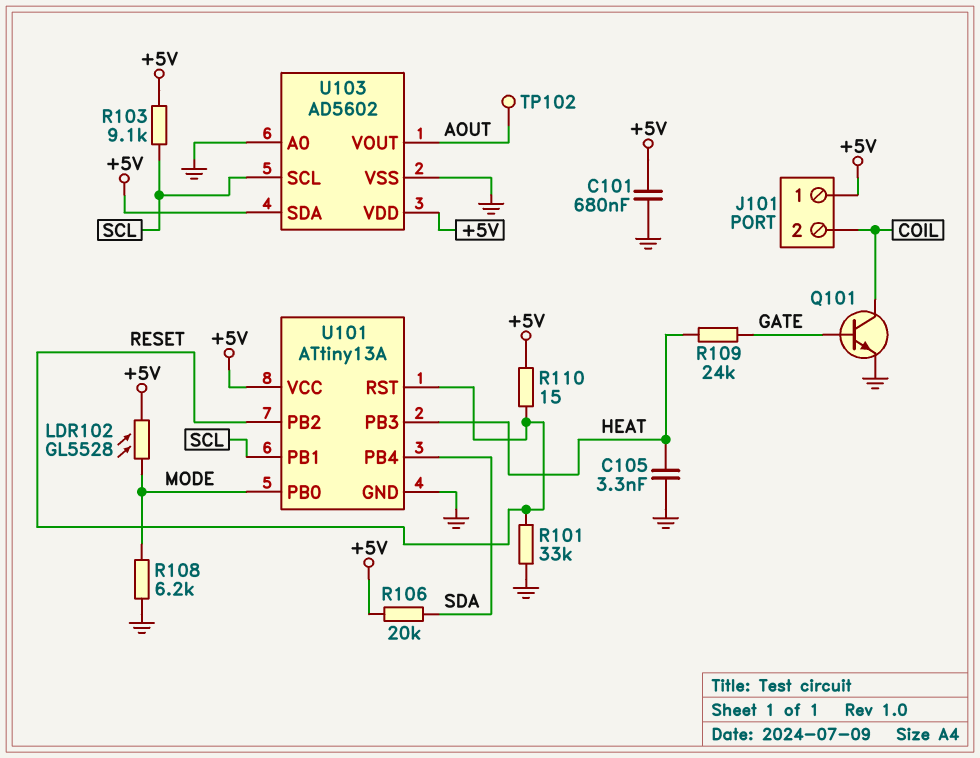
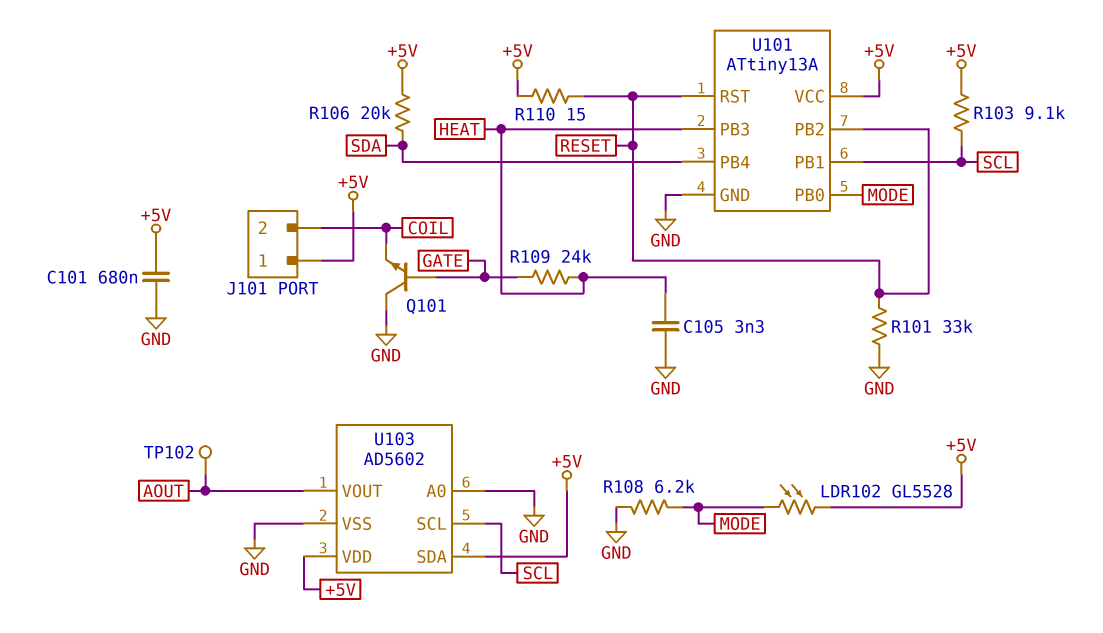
Q101: NPN (B GATE, C COIL, E GND) -> NPN (B GATE, C GND, E COIL)

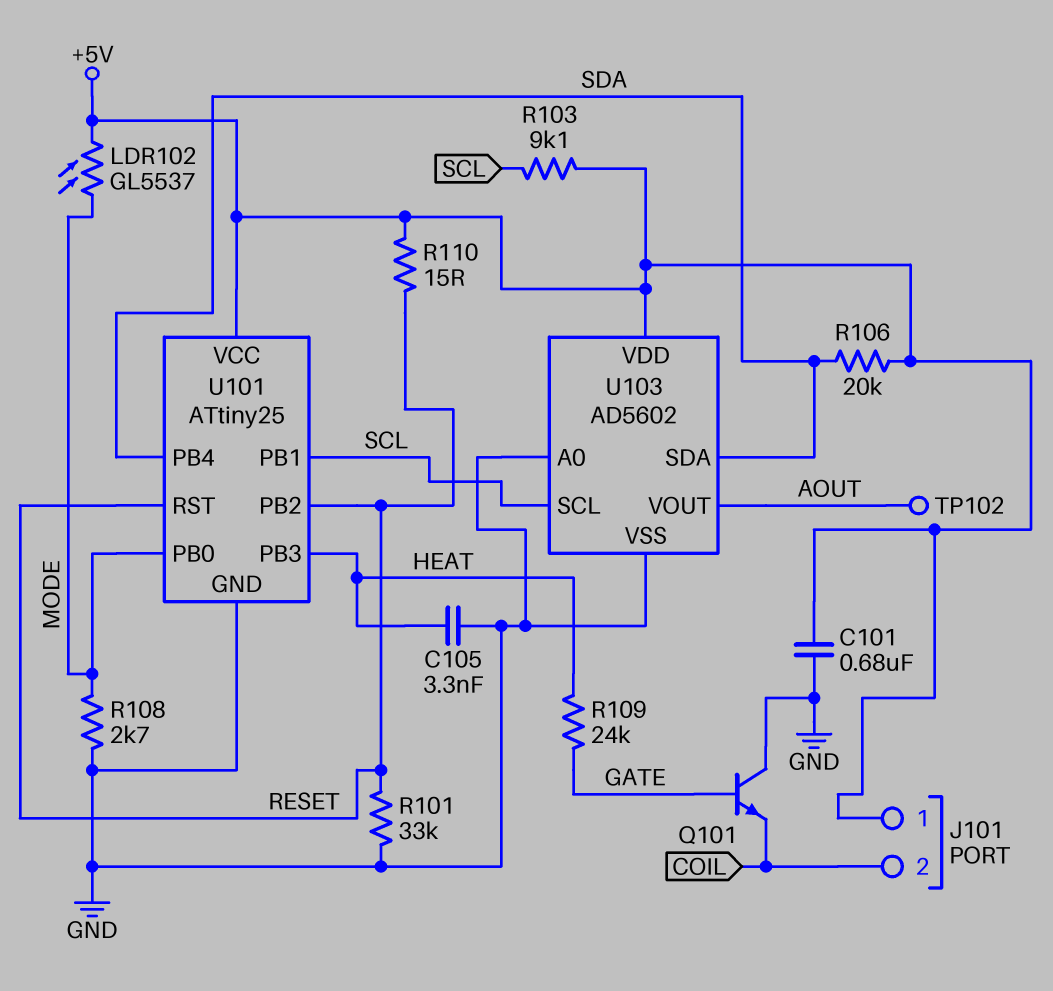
LDR102: GL5528 (+5V, MODE) -> GL5537 (+5V, MODE)
R108: 6.2k (GND, MODE) -> 2.7k (GND, MODE)
U101: ATtiny13A -> ATtiny25
U103 pin SDA: +5V -> SDA

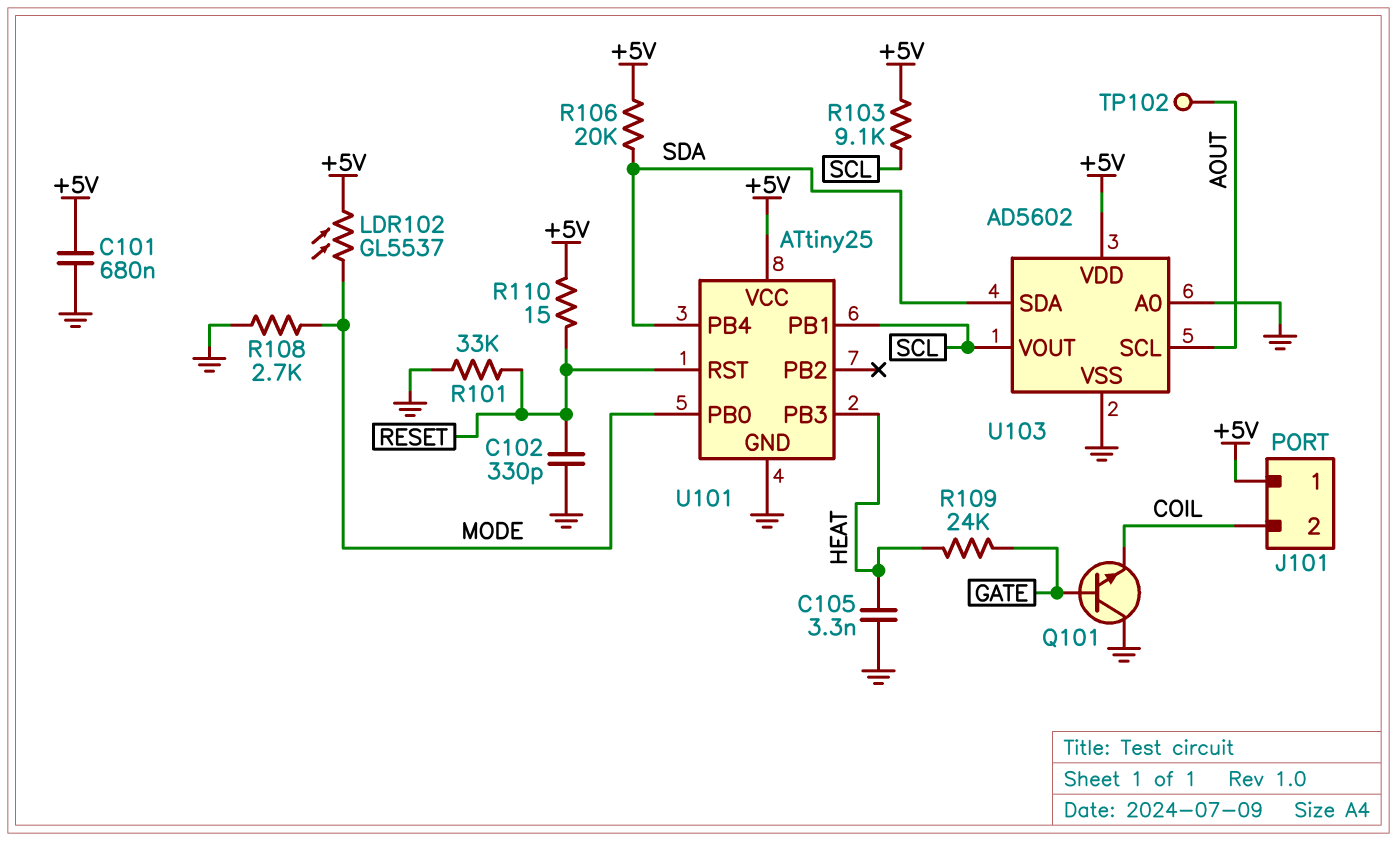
C102: none -> 330pF (GND, RESET)
U101 pin PB2: RESET -> none
U103 pin SCL: SCL -> AOUT
U103 pin VOUT: AOUT -> SCL

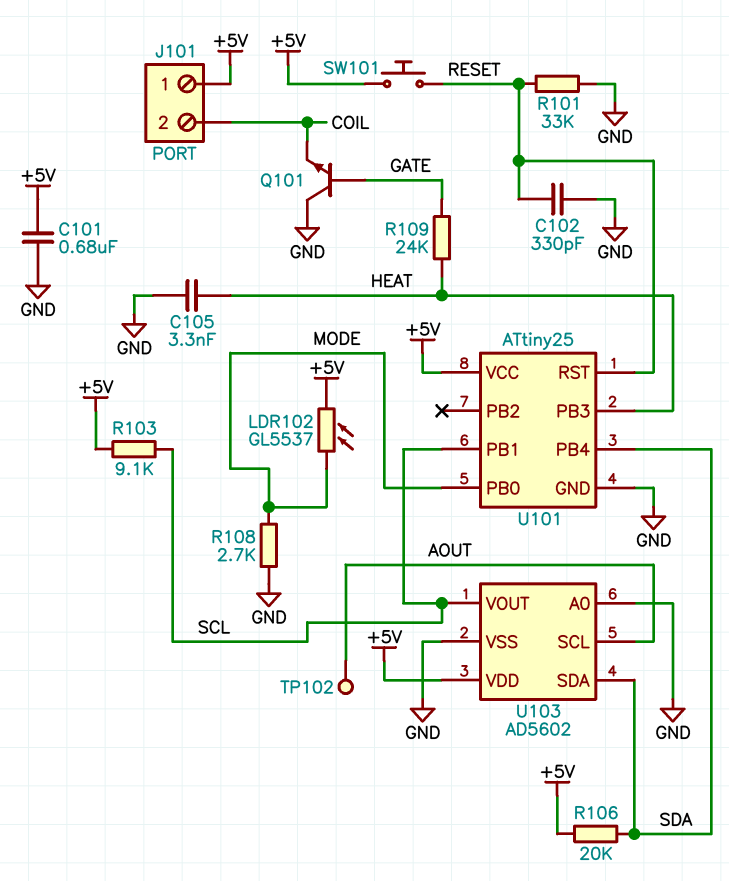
R110: 15 (+5V, RESET) -> none
SW101: none -> button (+5V, RESET)

